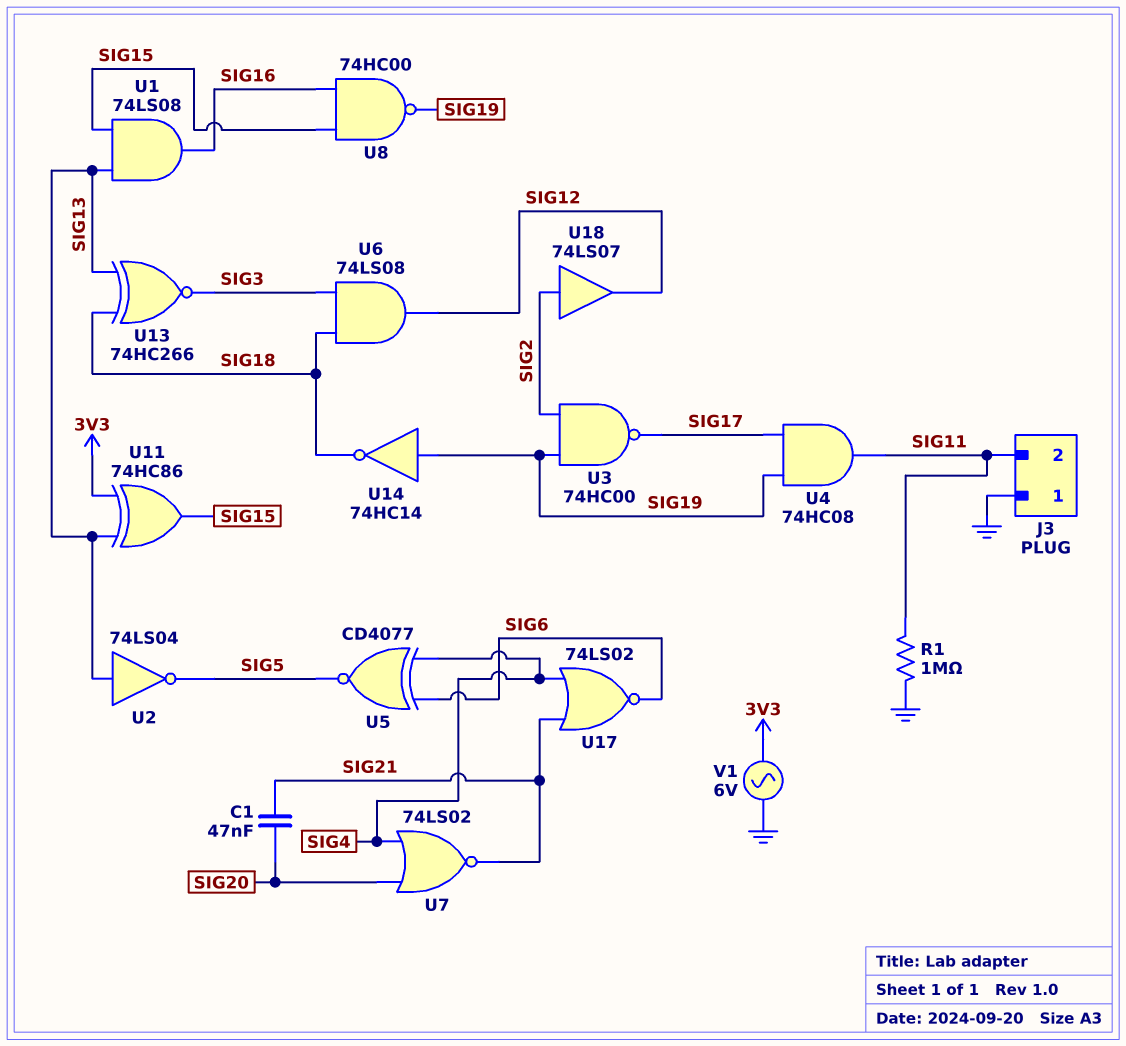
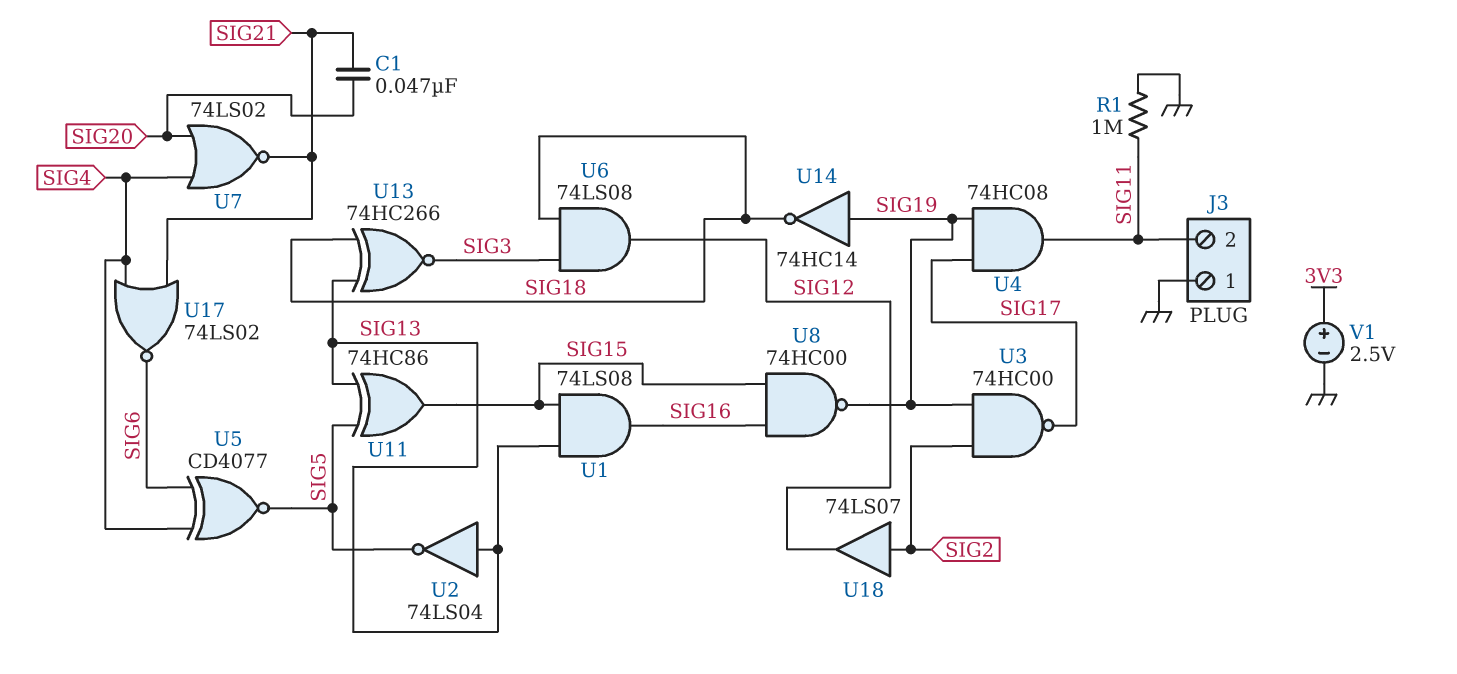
U11: XOR 74HC86 (in 3V3, in SIG13, out SIG15) -> XOR 74HC86 (in SIG5, in SIG13, out SIG15)
V1: AC 6V (3V3, GND) -> 2.5V (plus 3V3, minus GND)

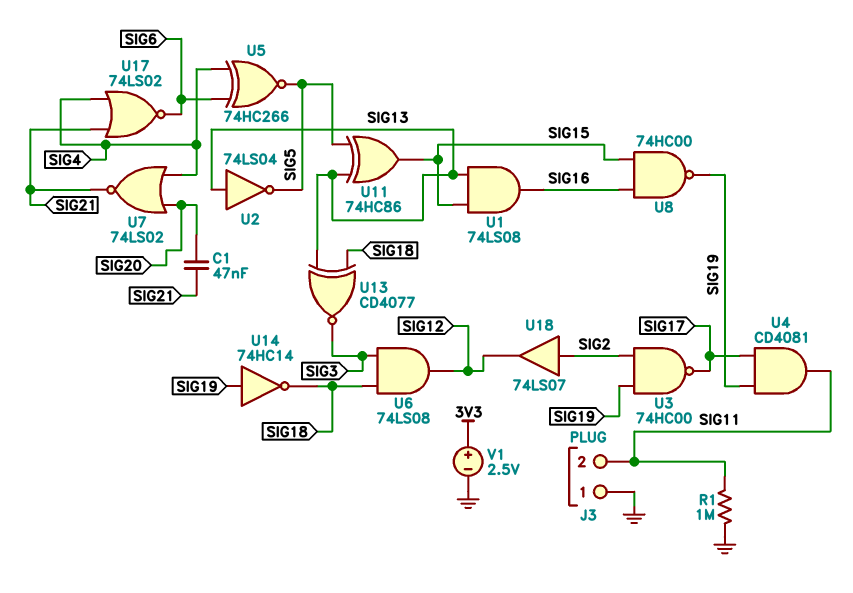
U4: AND 74HC08 (in SIG17, in SIG19, out SIG11) -> AND CD4081 (in SIG17, in SIG19, out SIG11)
U5: XNOR CD4077 (in SIG4, in SIG6, out SIG5) -> XNOR 74HC266 (in SIG4, in SIG6, out SIG5)
U13: XNOR 74HC266 (in SIG13, in SIG18, out SIG3) -> XNOR CD4077 (in SIG13, in SIG18, out SIG3)

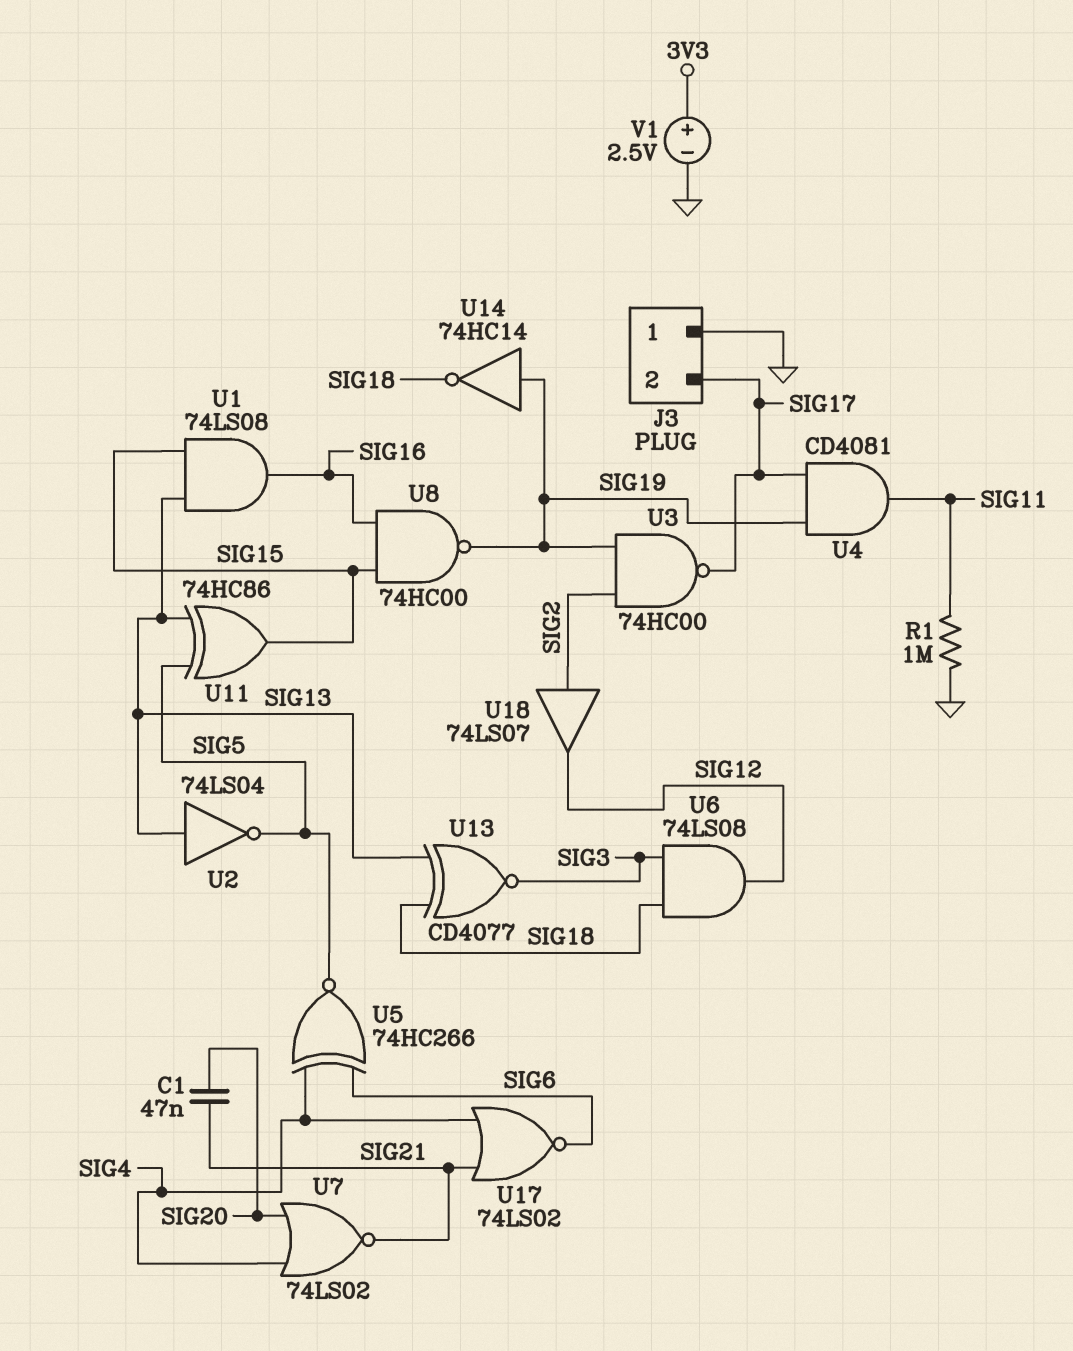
J3 pin 2: SIG11 -> SIG17

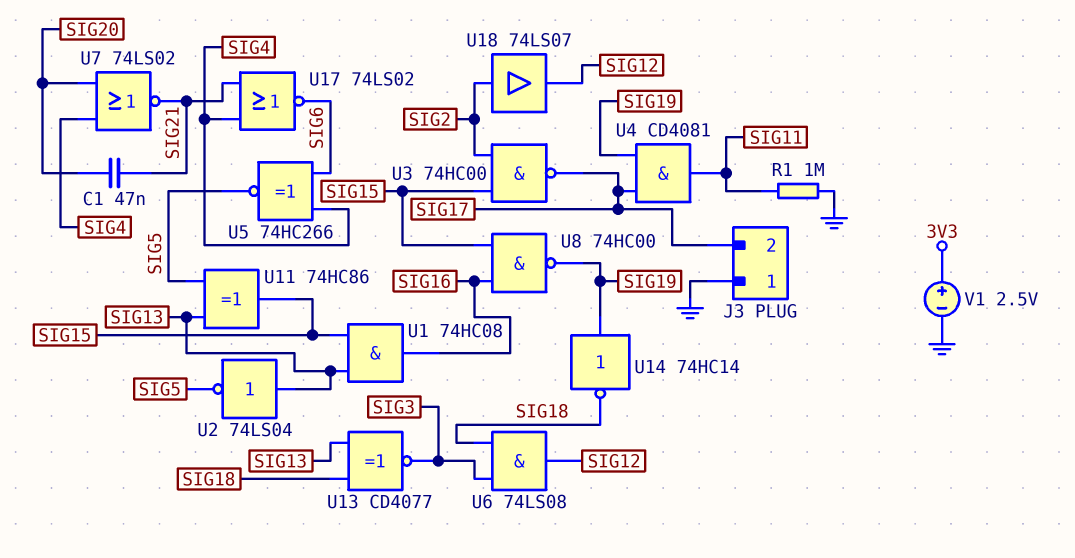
U1: AND 74LS08 (in SIG13, in SIG15, out SIG16) -> AND 74HC08 (in SIG13, in SIG15, out SIG16)
U3: NAND 74HC00 (in SIG2, in SIG19, out SIG17) -> NAND 74HC00 (in SIG2, in SIG15, out SIG17)

